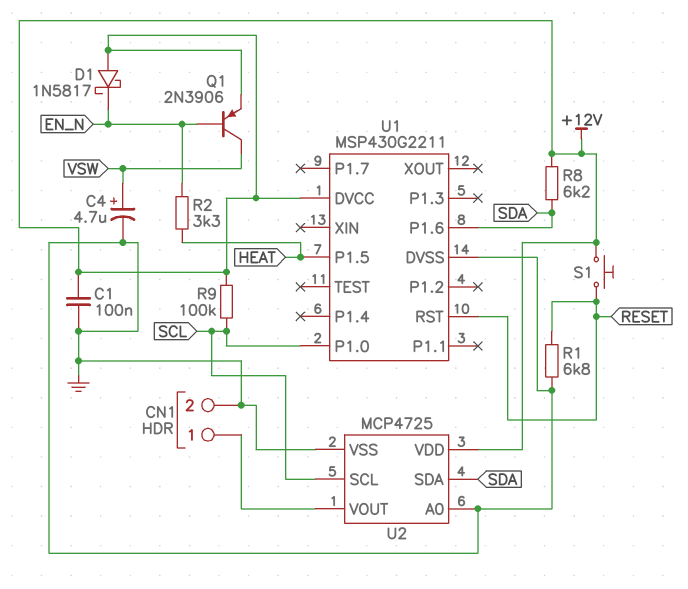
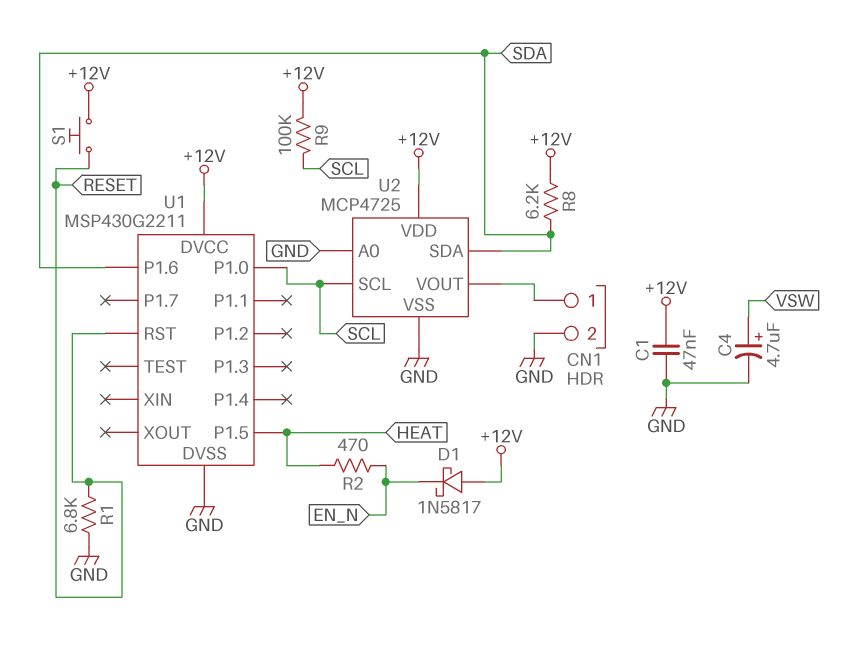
C1: 100nF (+12V, GND) -> 47nF (+12V, GND)
Q1: PNP 2N3906 (B EN_N, C VSW, E +12V) -> none
R2: 3.3k (EN_N, HEAT) -> 470 (EN_N, HEAT)

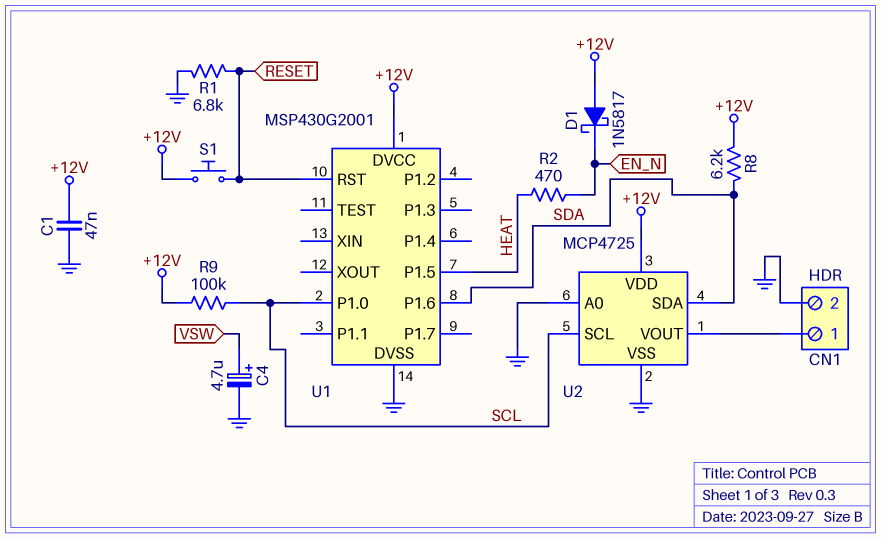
U1: MSP430G2211 -> MSP430G2001

